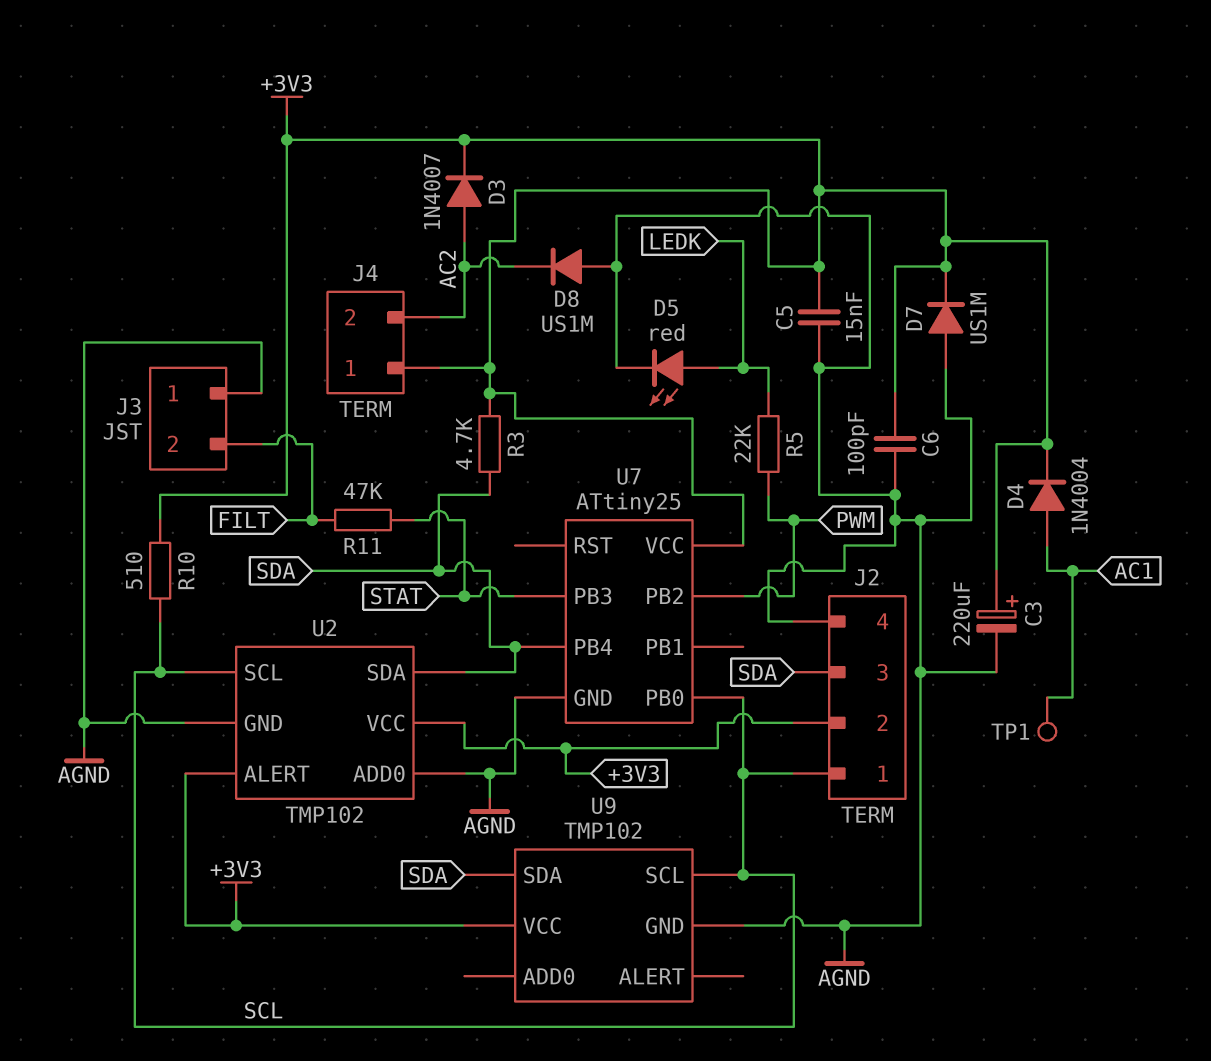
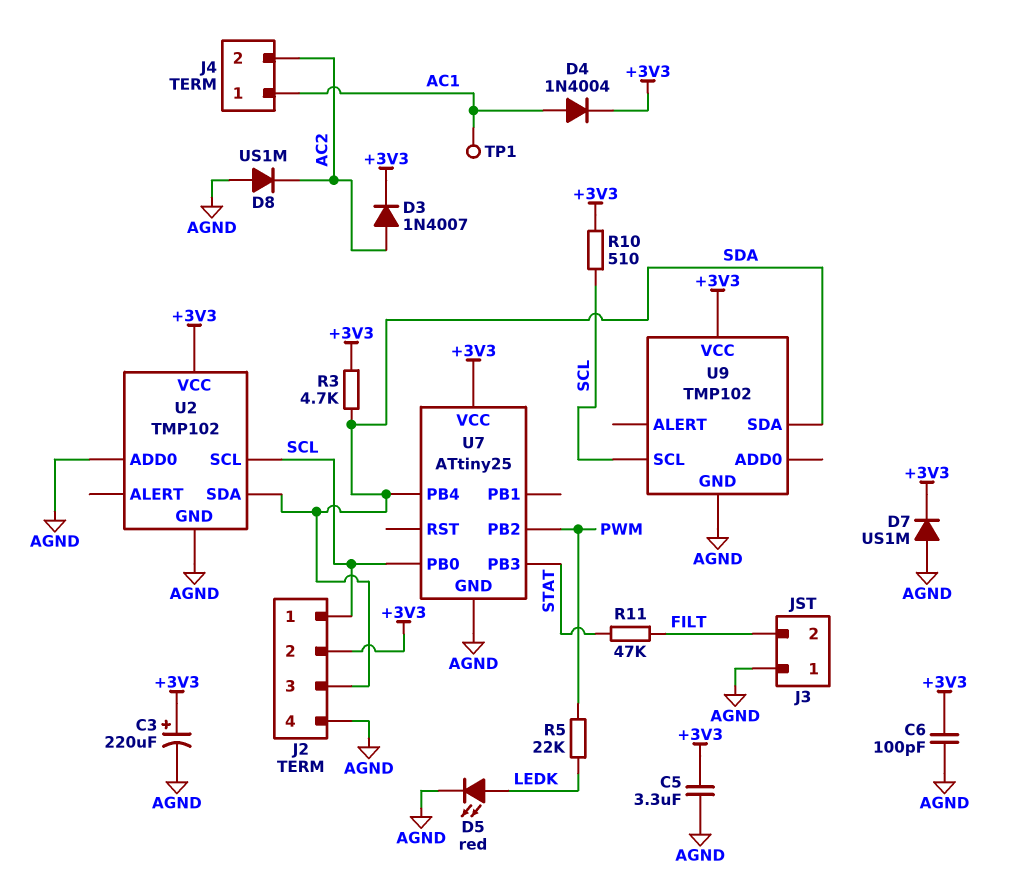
C5: 15nF (+3V3, AGND) -> 3.3uF (+3V3, AGND)
J4 pin 1: +3V3 -> AC1
U2 pin ALERT: +3V3 -> none

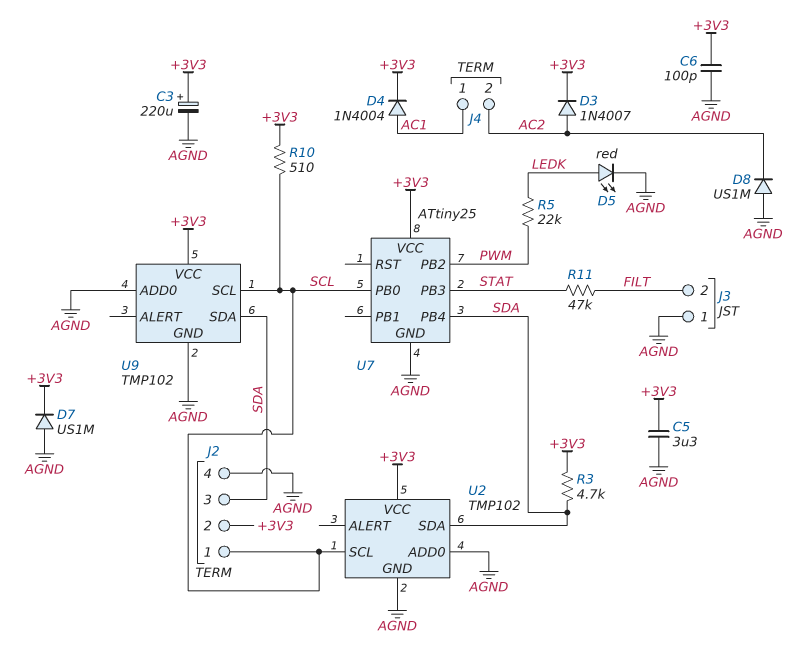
TP1: test point (AC1) -> none
U9 pin ADD0: none -> AGND

